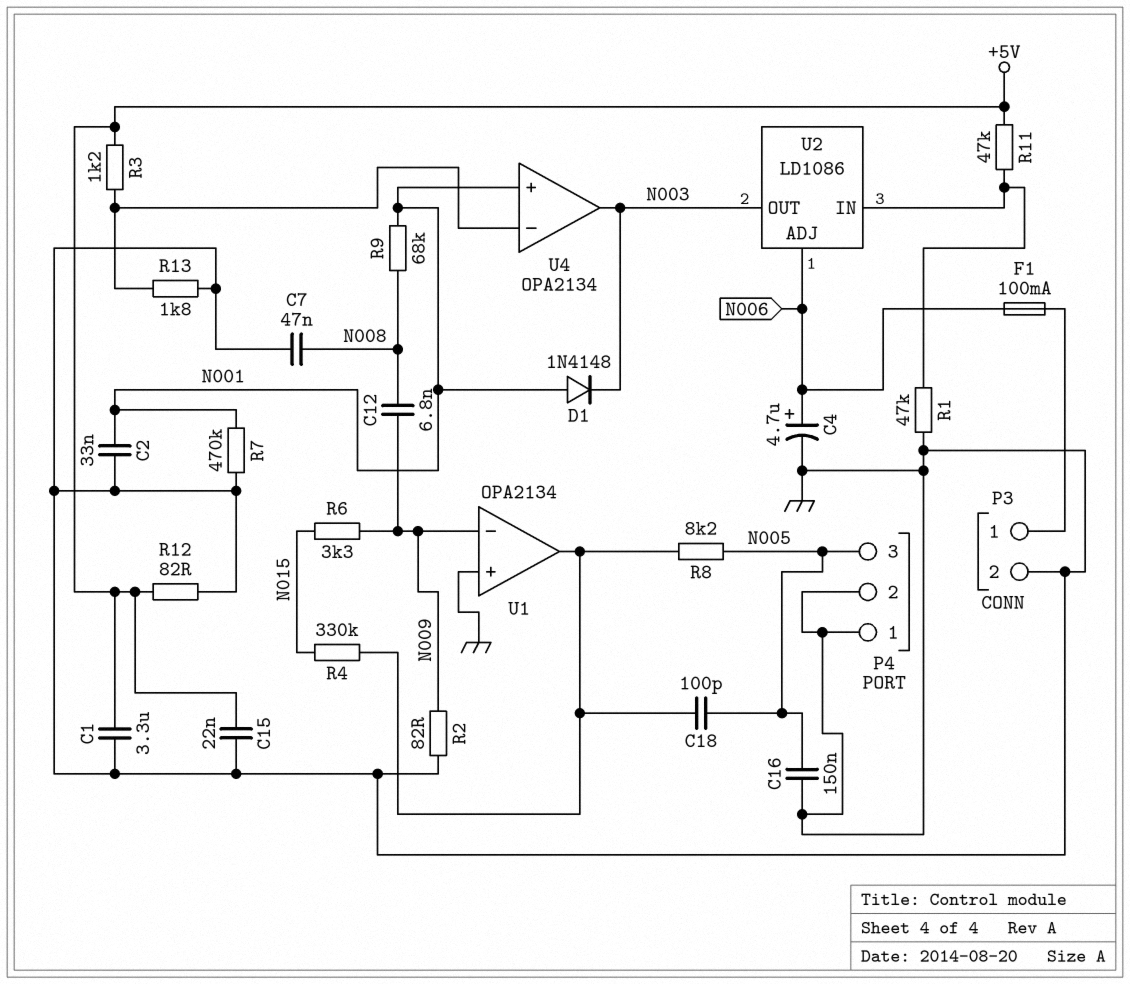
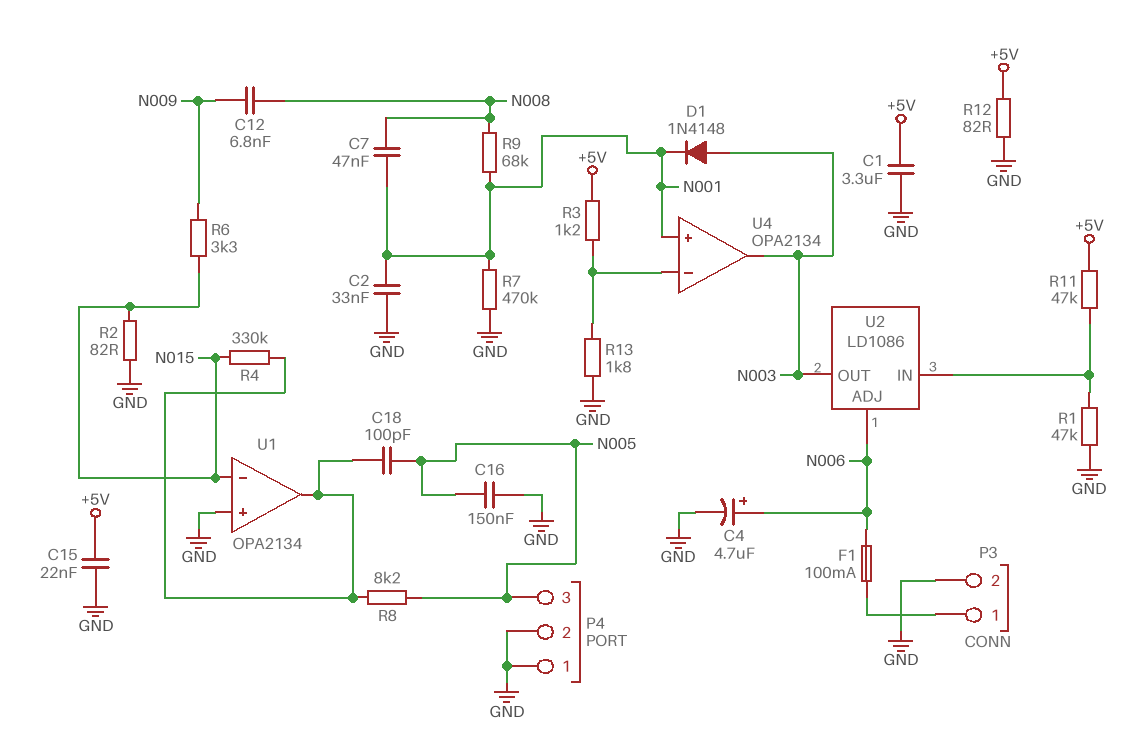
C7: 47nF (GND, N008) -> 47nF (N001, N008)
D1: diode 1N4148 (A N001, K N003) -> diode 1N4148 (A N003, K N001)
R2: 82 (GND, N009) -> 82 (GND, N015)
U1 pin in-: N009 -> N015

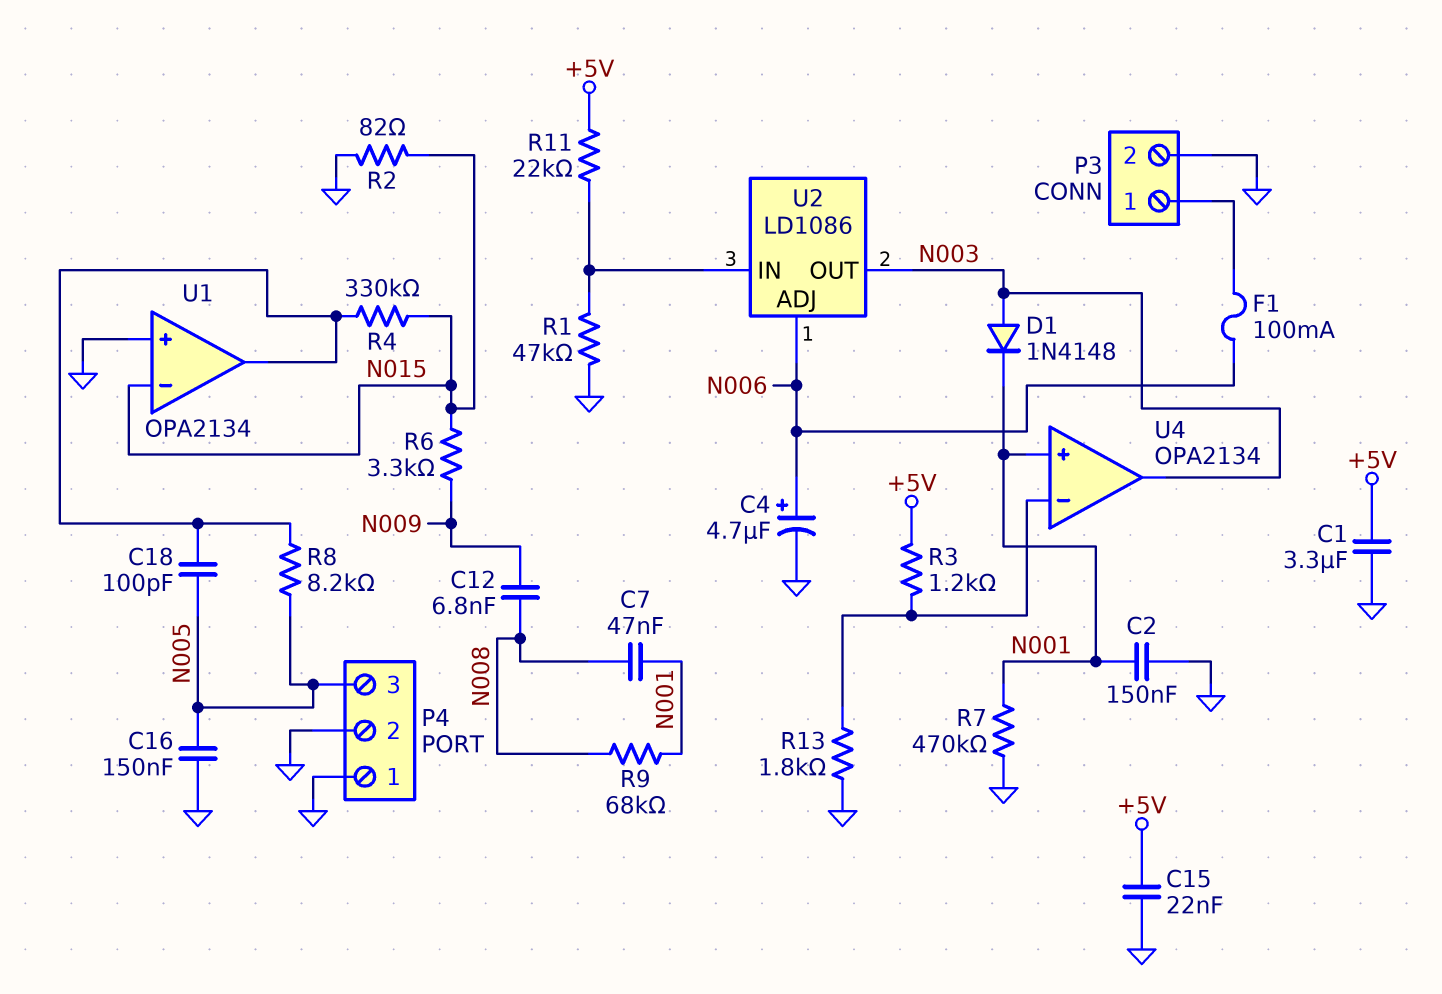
C2: 33nF (GND, N001) -> 150nF (GND, N001)
R11: 47k (+5V, U2/IN) -> 22k (+5V, U2/IN)
R12: 82 (+5V, GND) -> none

